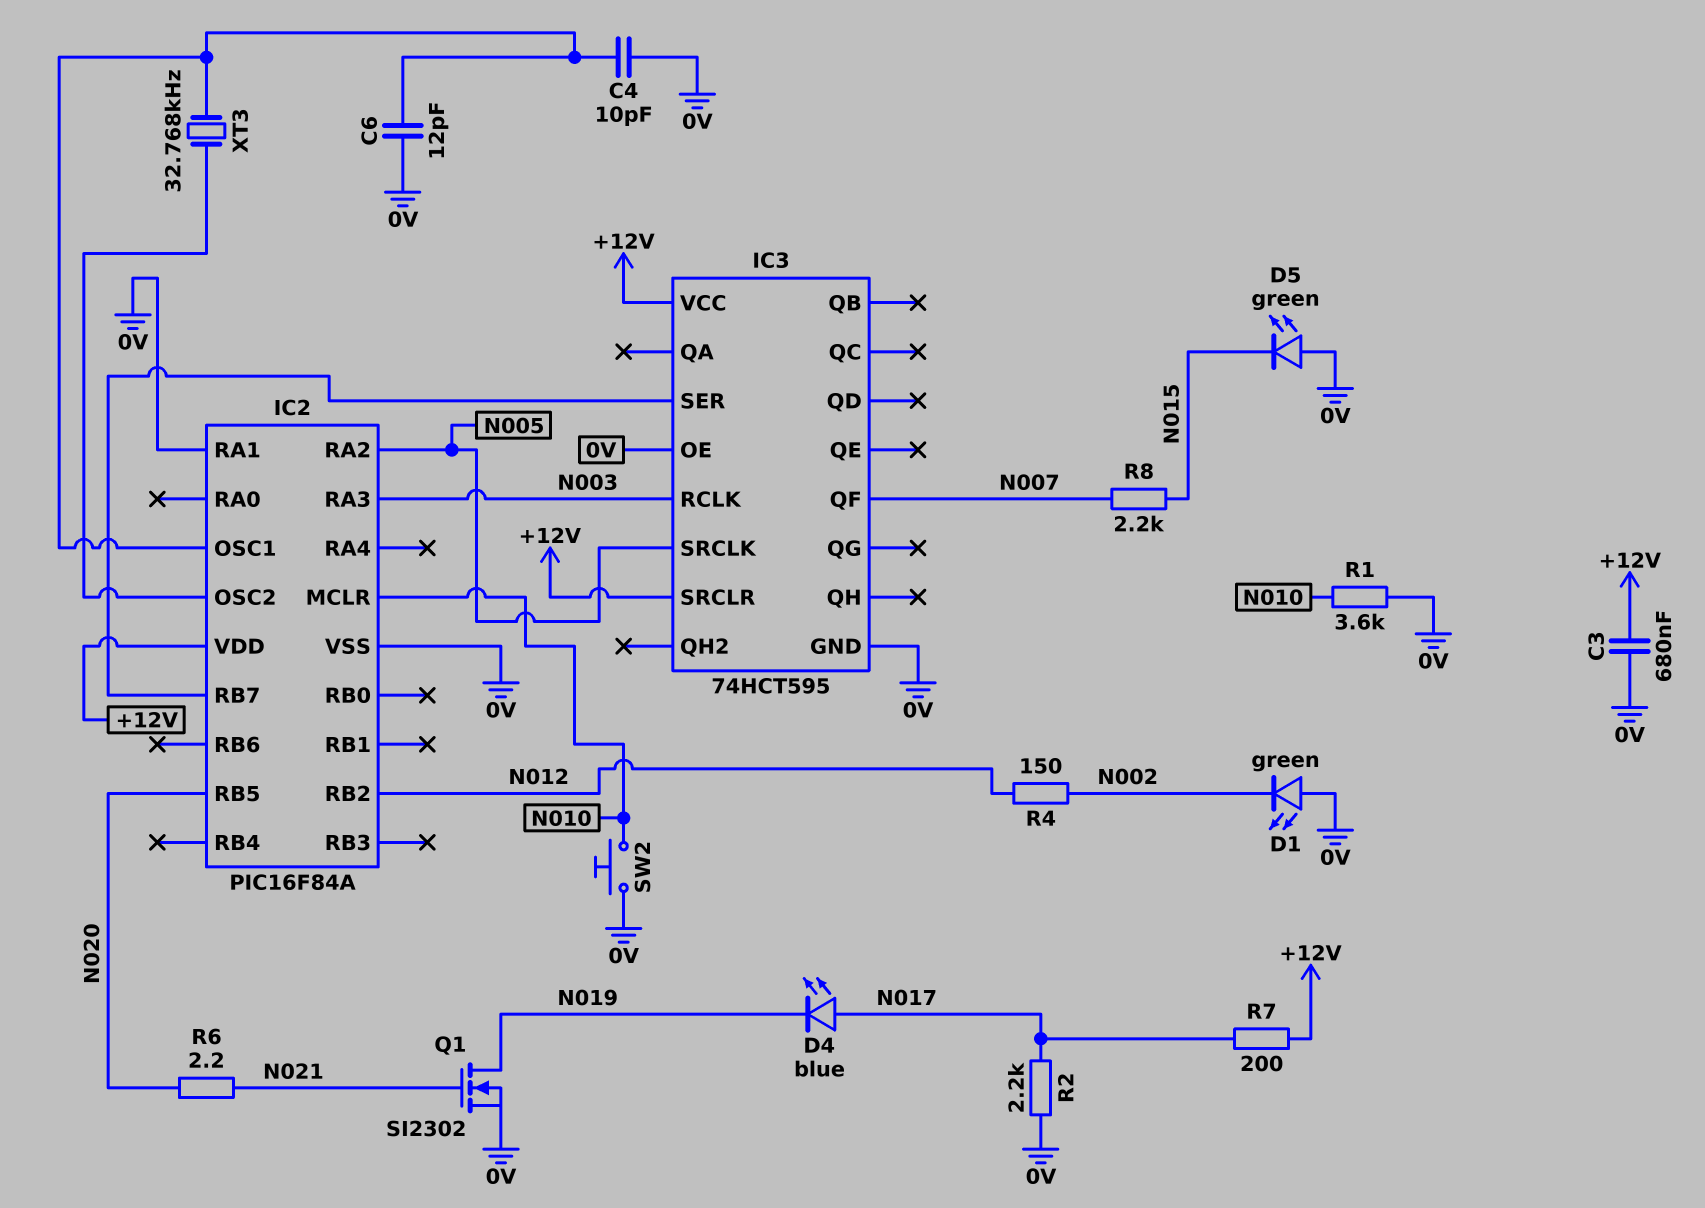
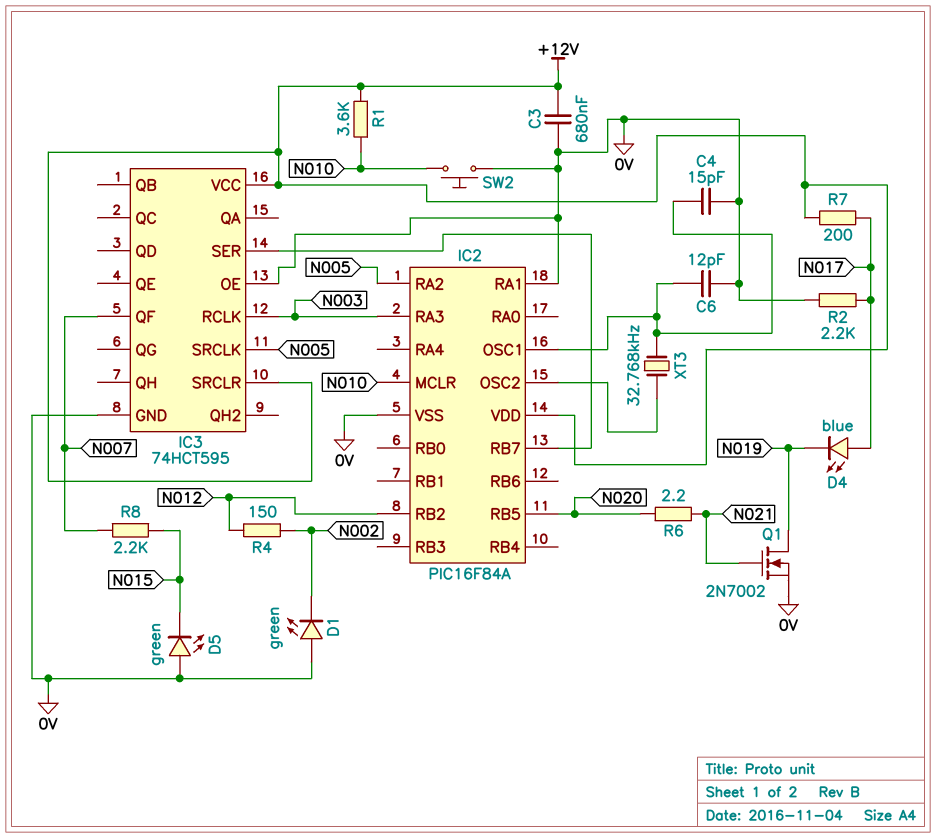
C4: 10pF (0V, IC2/OSC1) -> 15pF (0V, IC2/OSC1)
Q1: NMOS SI2302 (G N021, D N019, S 0V) -> NMOS 2N7002 (G N021, D N019, S 0V)
R1: 3.6k (0V, N010) -> 3.6k (+12V, N010)

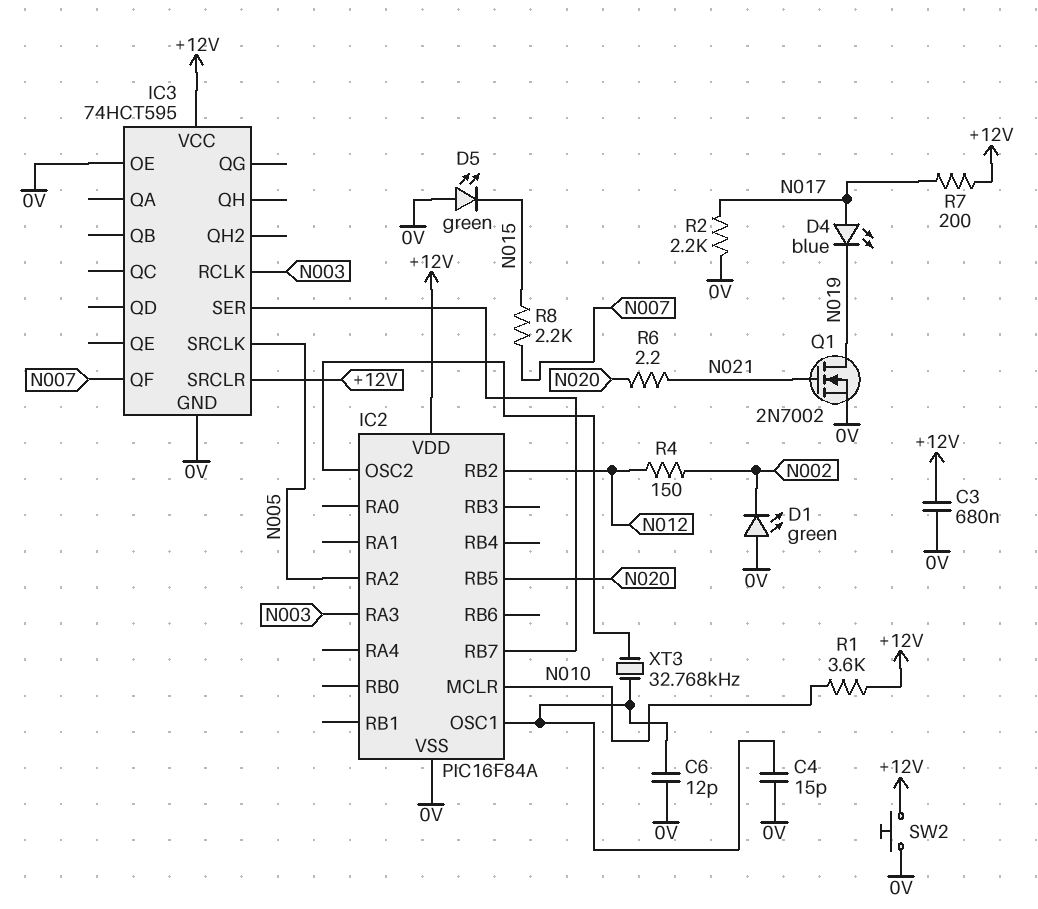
IC2 pin RA1: 0V -> none
SW2: button (0V, N010) -> button (+12V, 0V)

